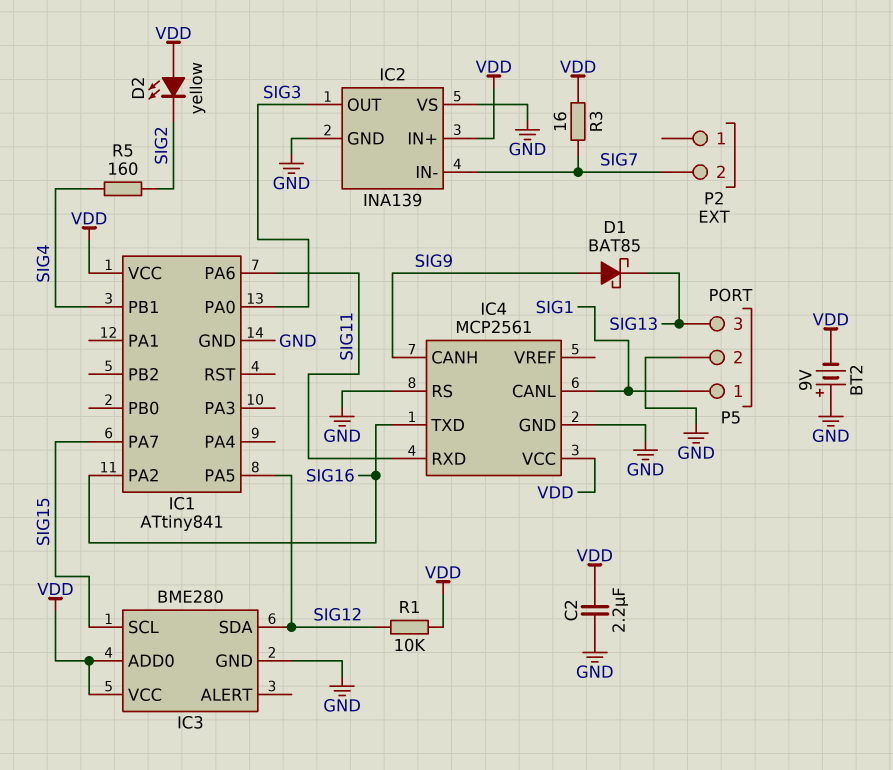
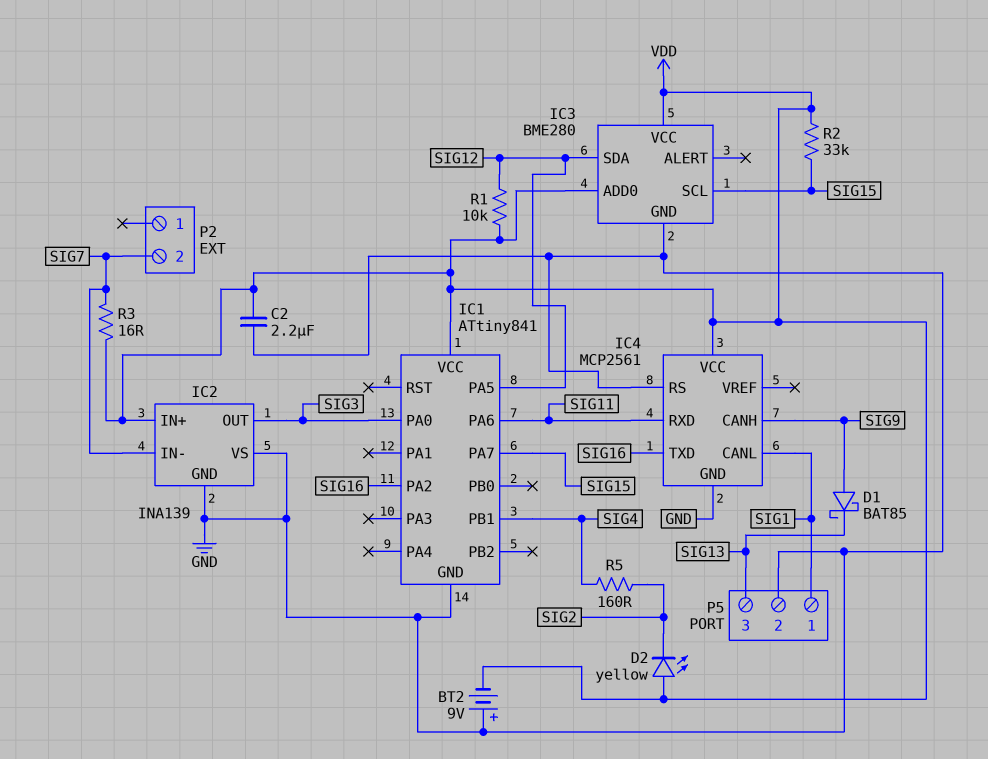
R2: none -> 33k (SIG15, VDD)

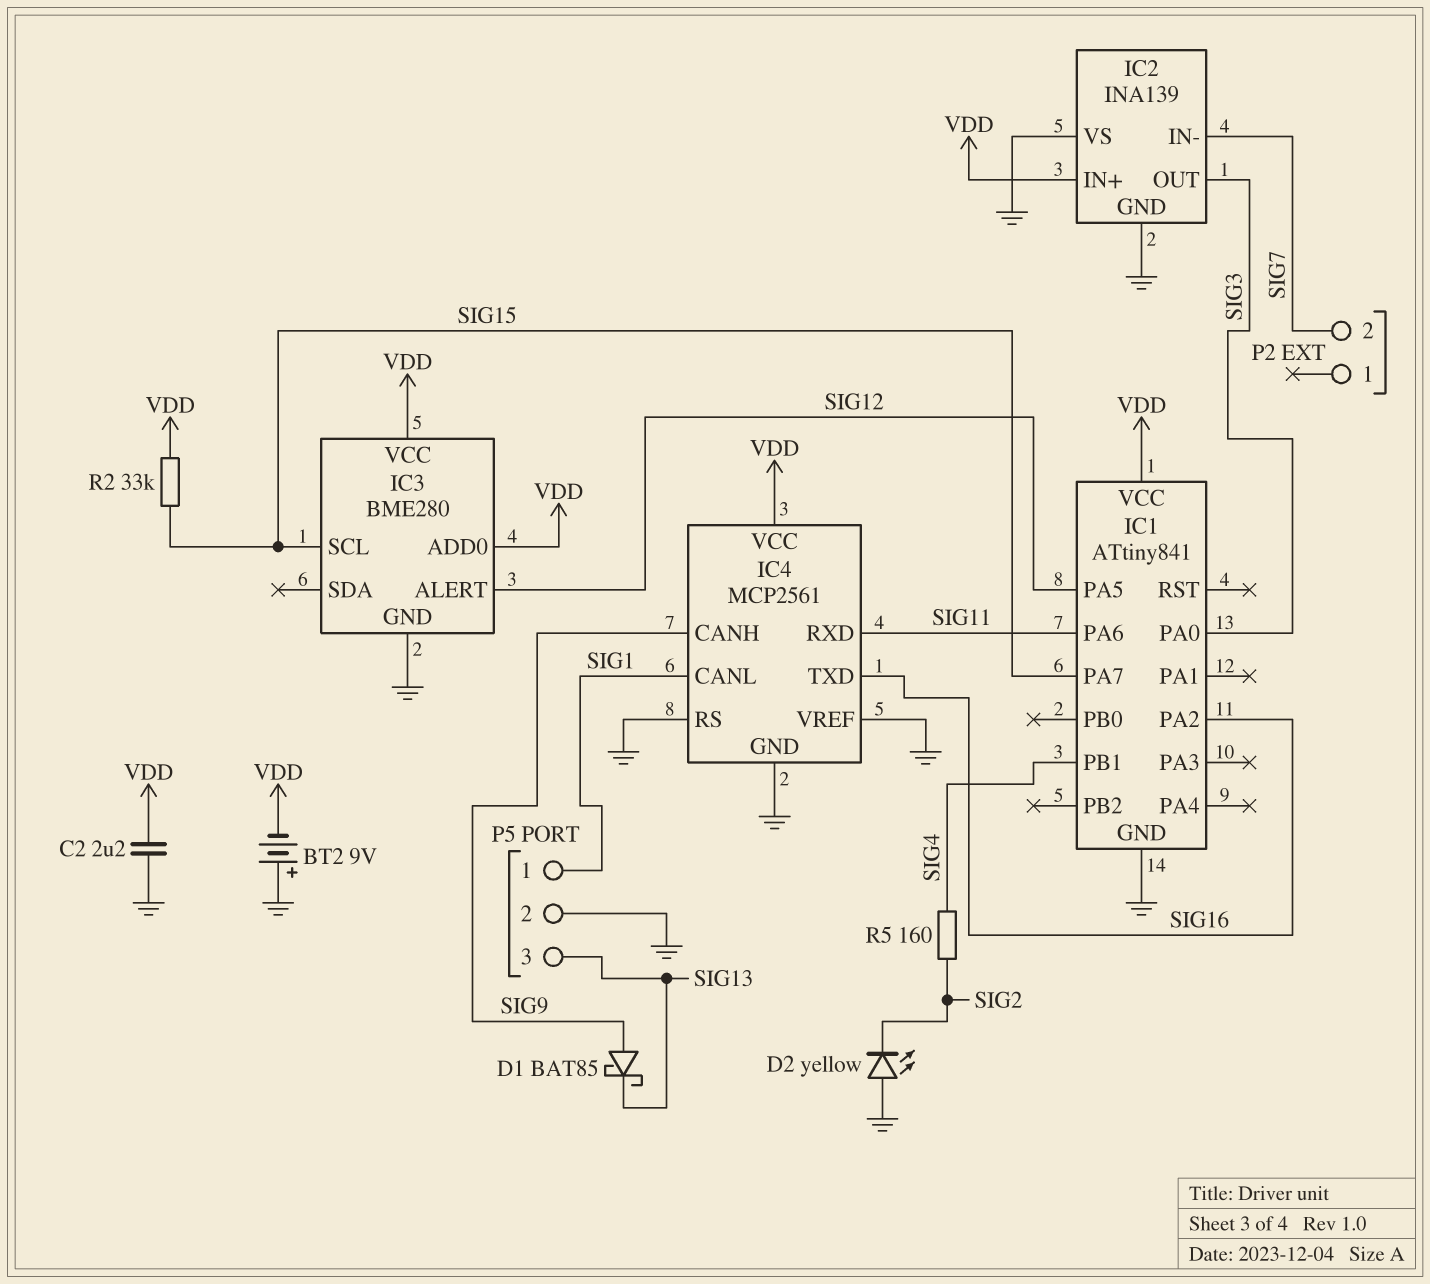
D2: LED yellow (A VDD, K SIG2) -> LED yellow (A GND, K SIG2)
IC3 pin ALERT: none -> SIG12
IC3 pin SDA: SIG12 -> none
IC4 pin VREF: none -> GND
R1: 10k (SIG12, VDD) -> none
R3: 16 (SIG7, VDD) -> none

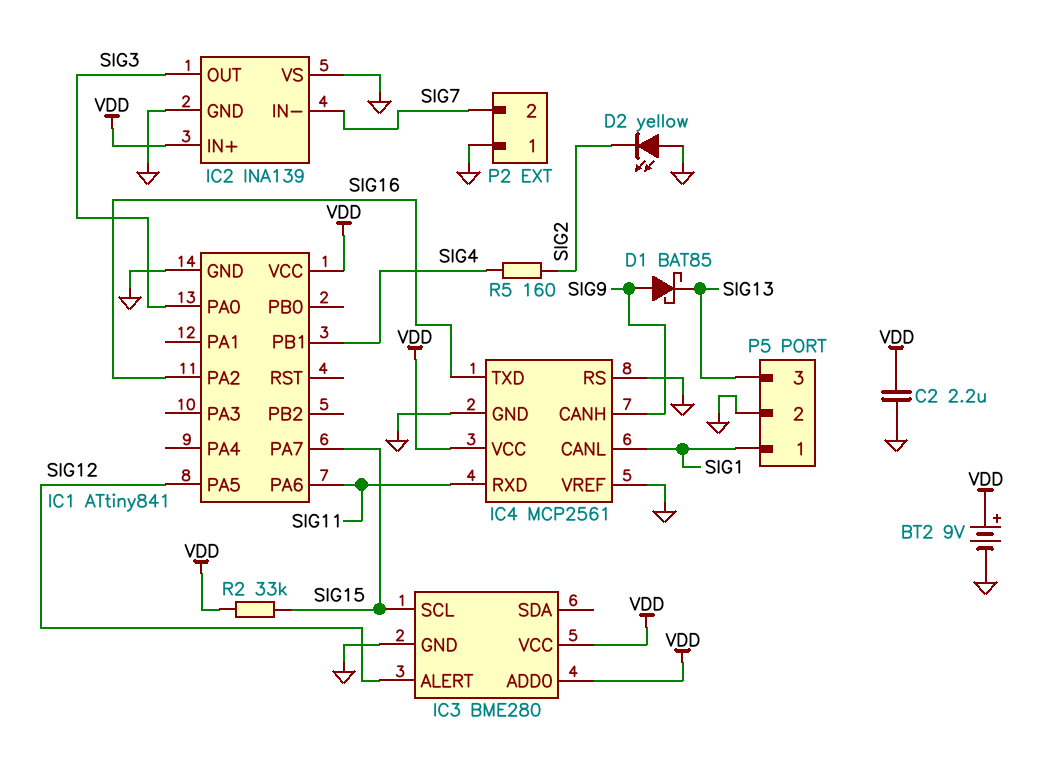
BT2: 9V (plus GND, minus VDD) -> 9V (plus VDD, minus GND)
P2 pin 1: none -> GND

